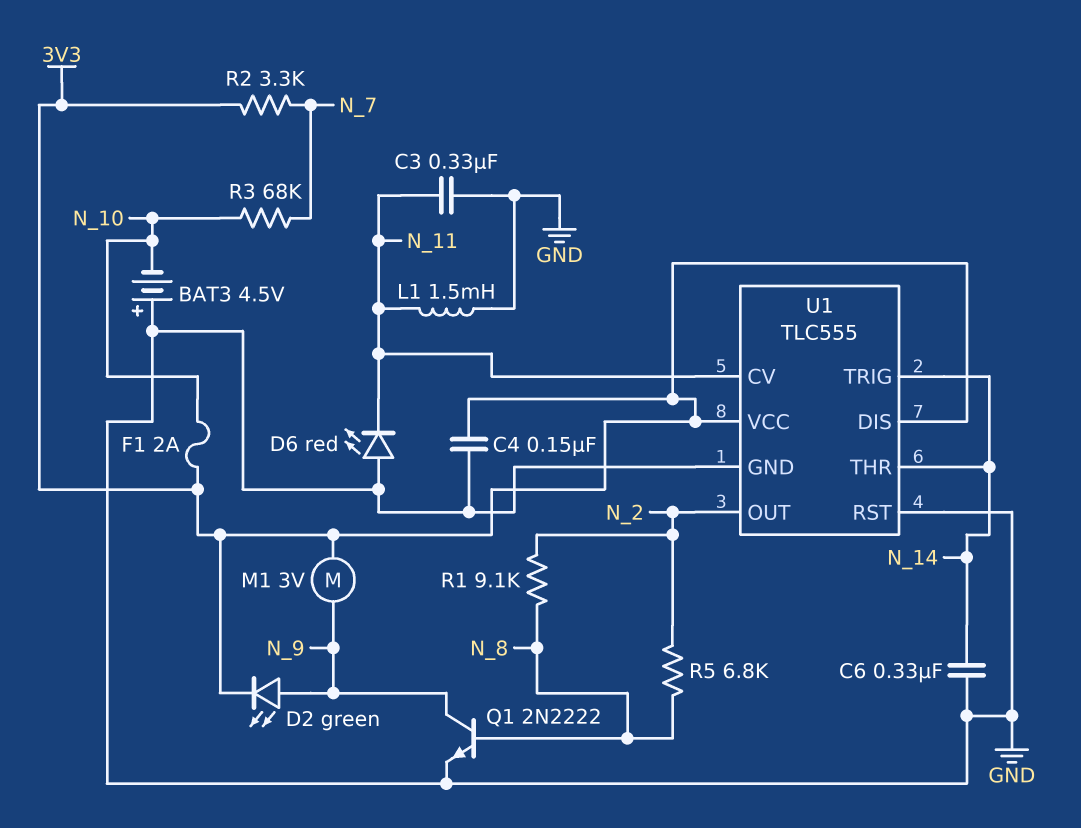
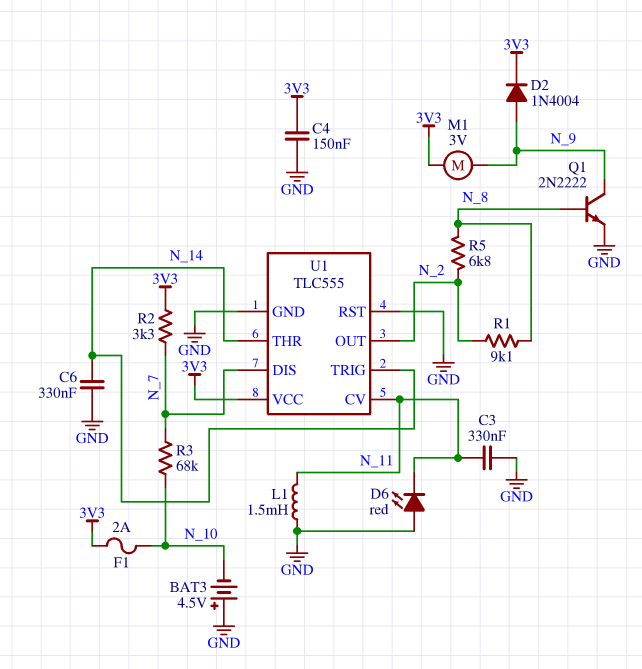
D2: LED green (A N_9, K 3V3) -> diode 1N4004 (A N_9, K 3V3)
U1 pin DIS: 3V3 -> N_7

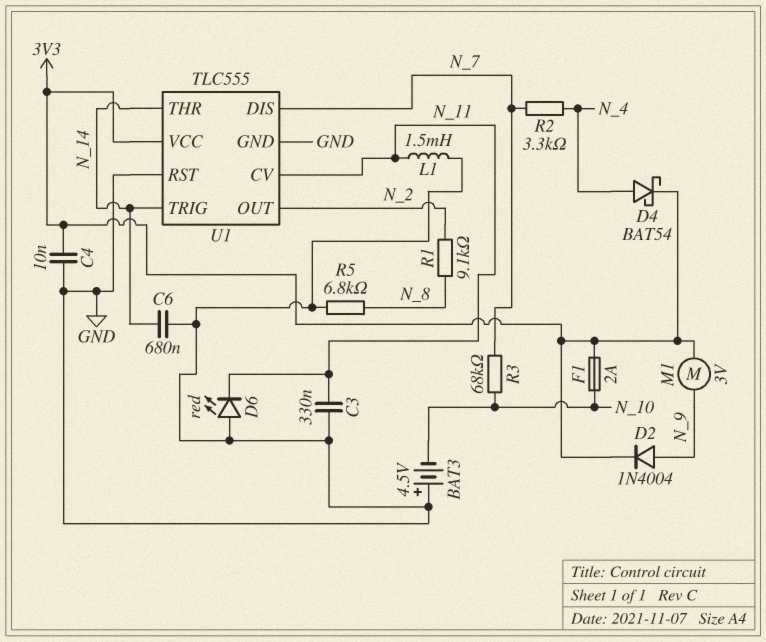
C4: 150nF (3V3, GND) -> 10nF (3V3, GND)
C6: 330nF (GND, N_14) -> 680nF (GND, N_14)
D4: none -> schottky BAT54 (A N_4, K 3V3)
Q1: NPN 2N2222 (B N_8, C N_9, E GND) -> none
R2: 3.3k (3V3, N_7) -> 3.3k (N_4, N_7)
R5: 6.8k (N_2, N_8) -> 6.8k (GND, N_8)

